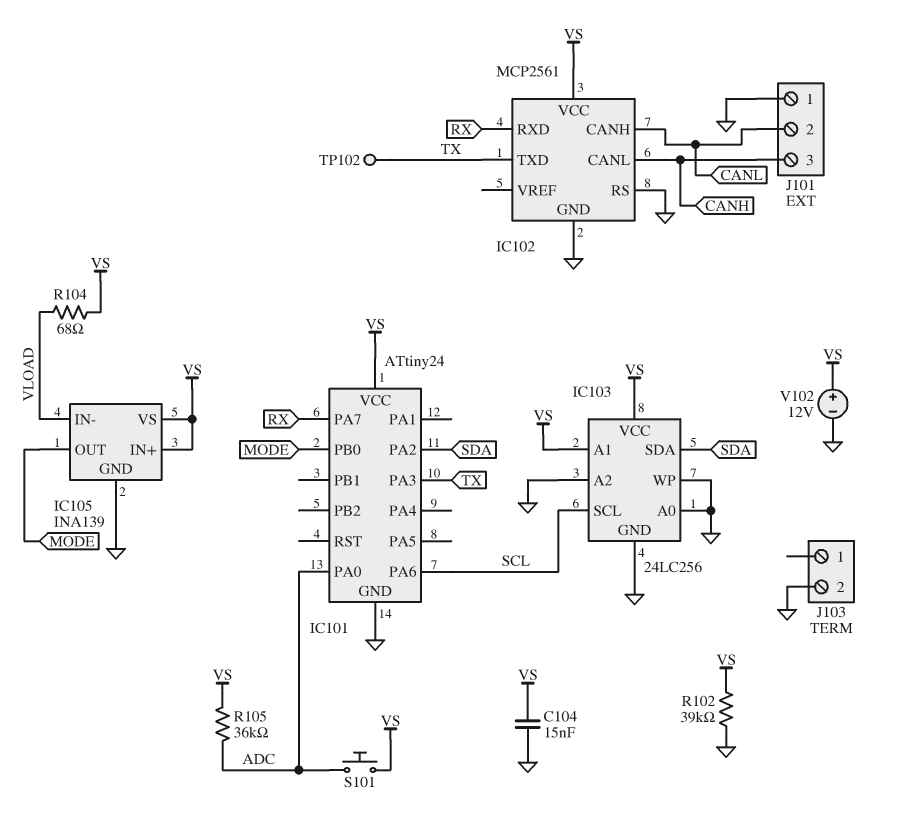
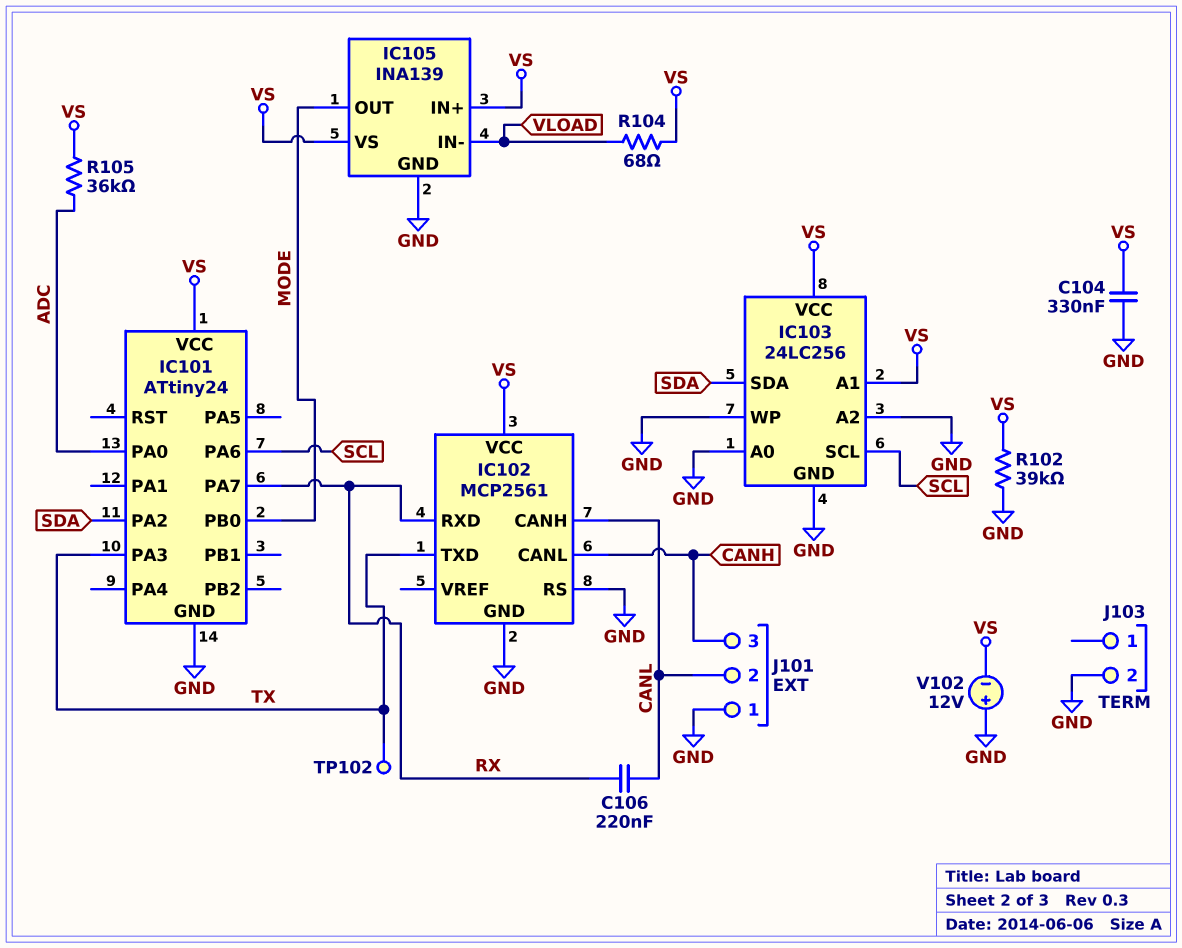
C104: 15nF (GND, VS) -> 330nF (GND, VS)
C106: none -> 220nF (CANL, RX)
S101: button (ADC, VS) -> none
V102: 12V (plus VS, minus GND) -> 12V (plus GND, minus VS)

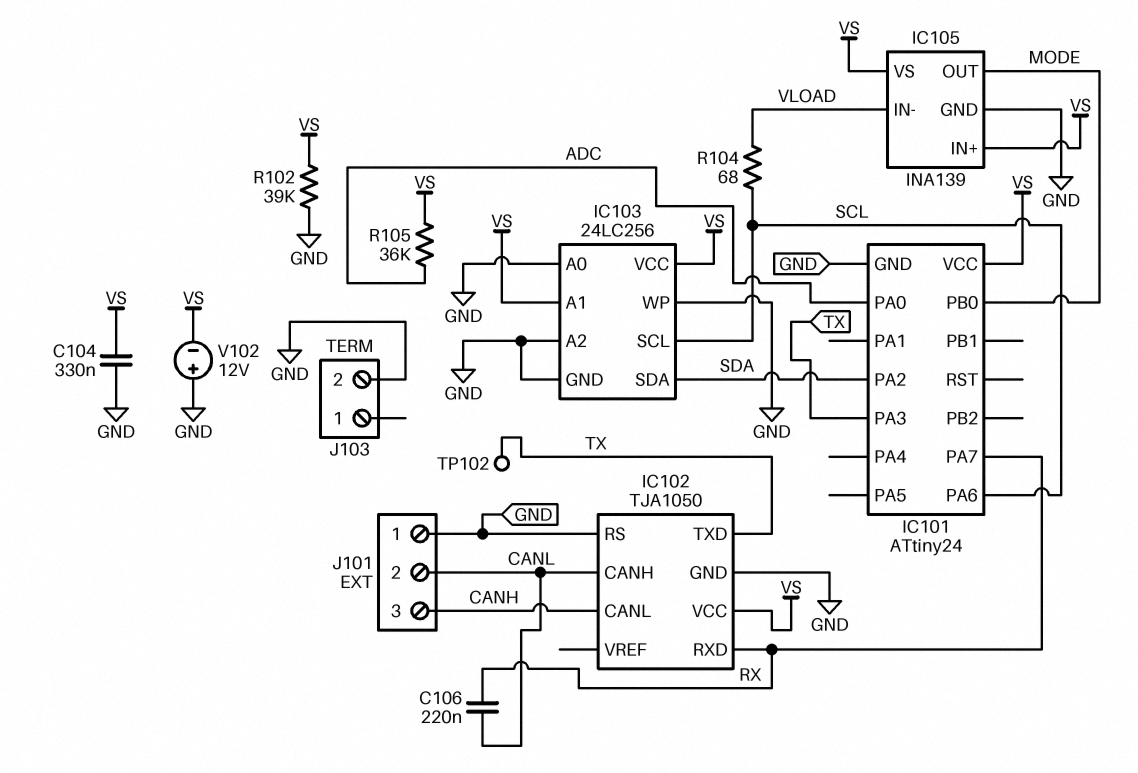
IC102: MCP2561 -> TJA1050
R104: 68 (VLOAD, VS) -> 68 (SCL, VLOAD)

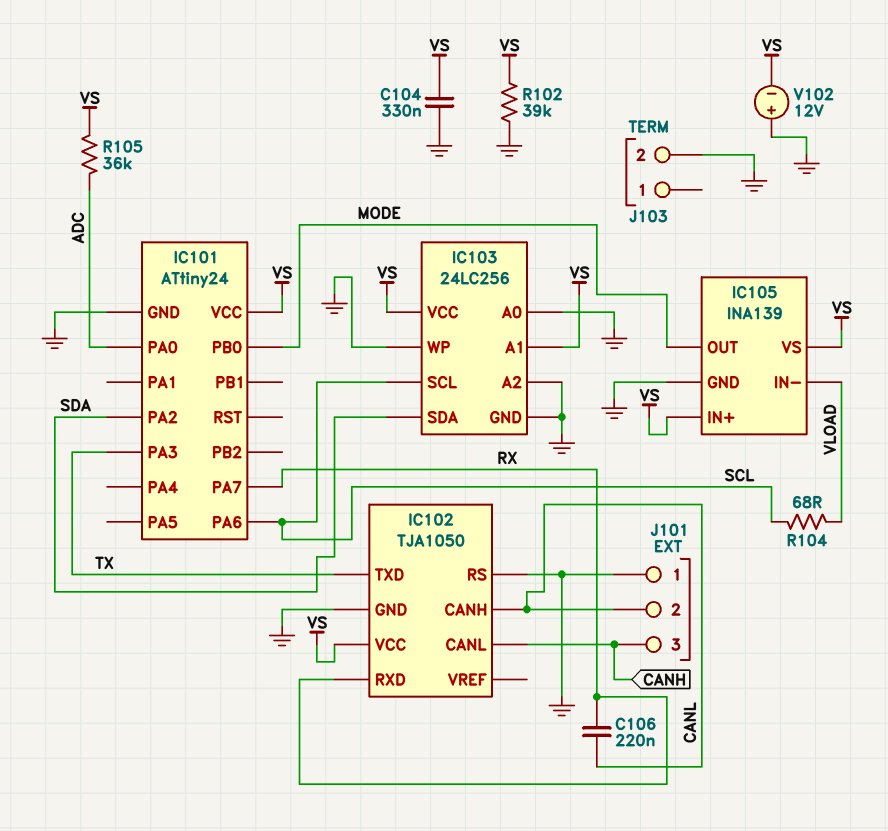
TP102: test point (TX) -> none

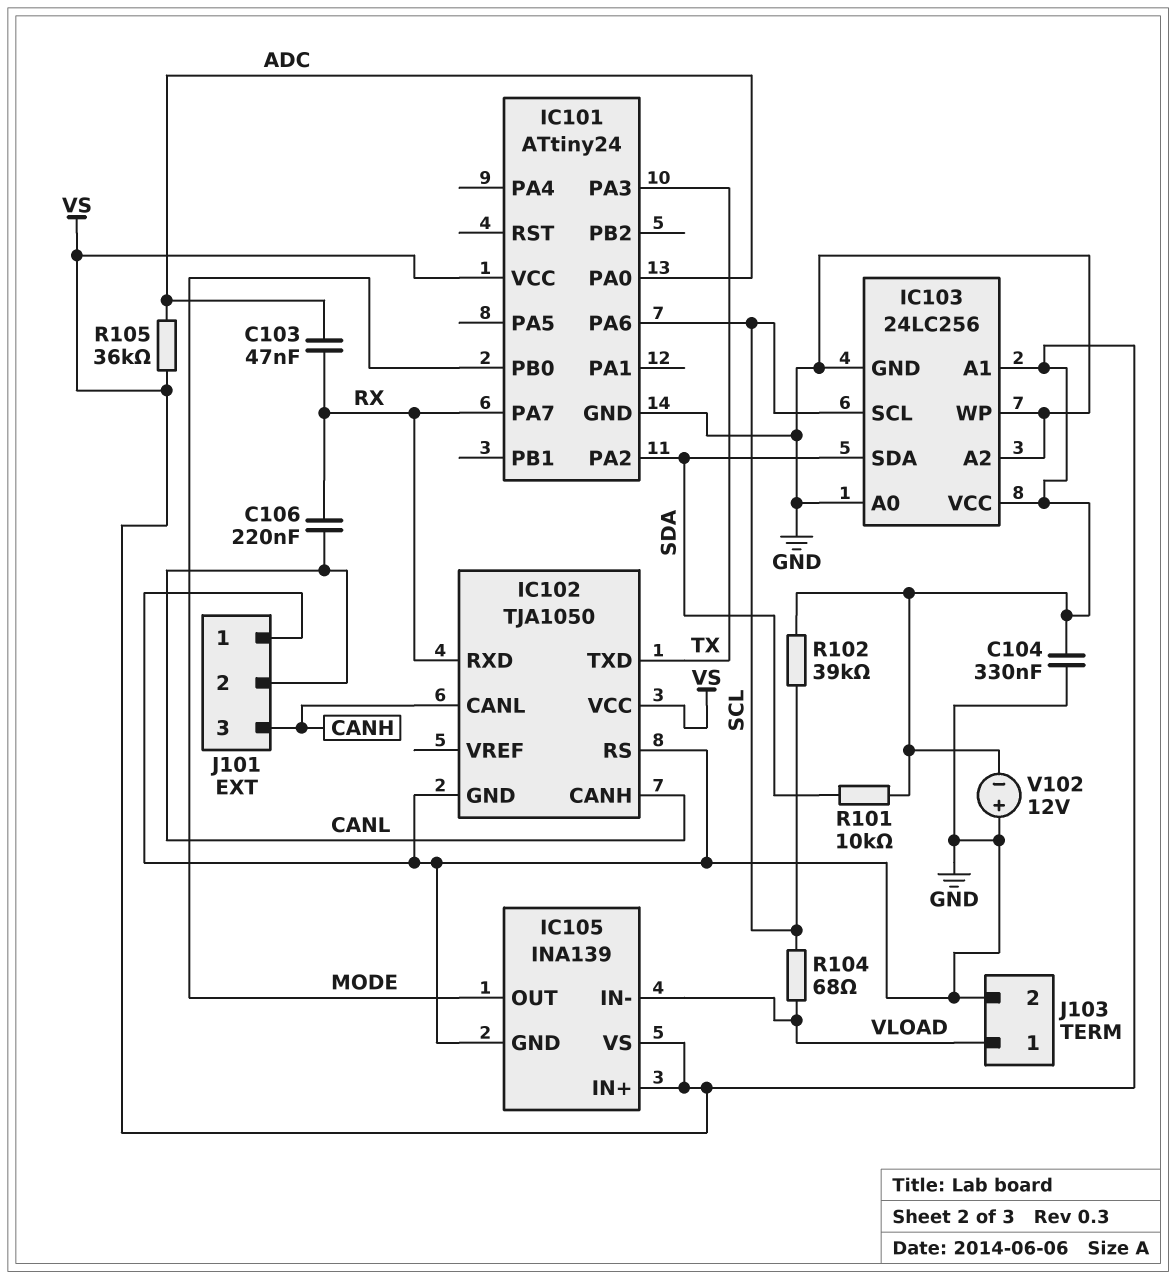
C103: none -> 47nF (ADC, RX)
J103 pin 1: none -> VLOAD
R101: none -> 10k (SDA, VS)
R102: 39k (GND, VS) -> 39k (SCL, VS)

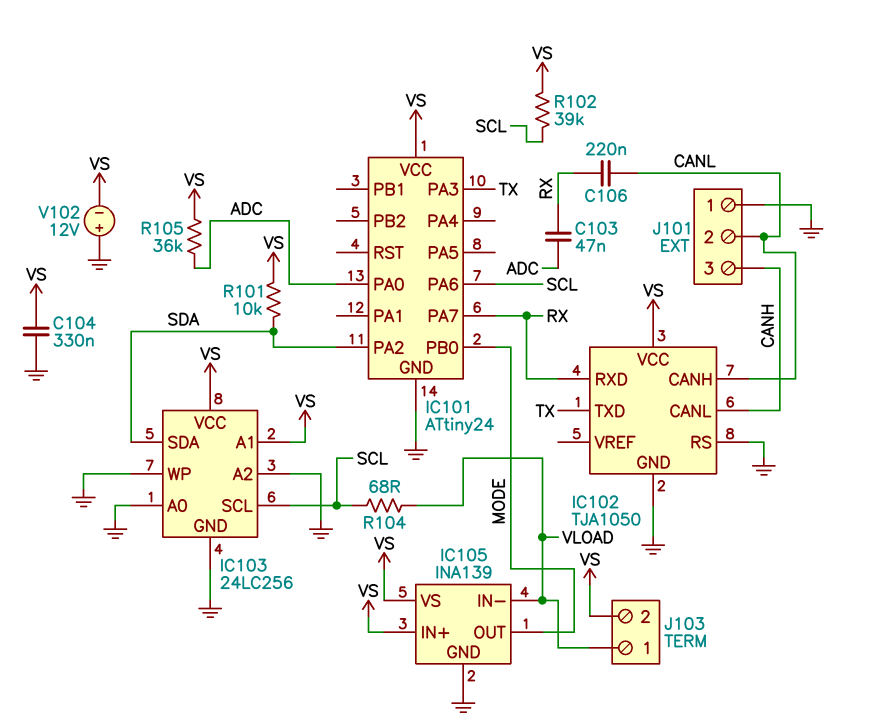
J103 pin 2: GND -> VS

